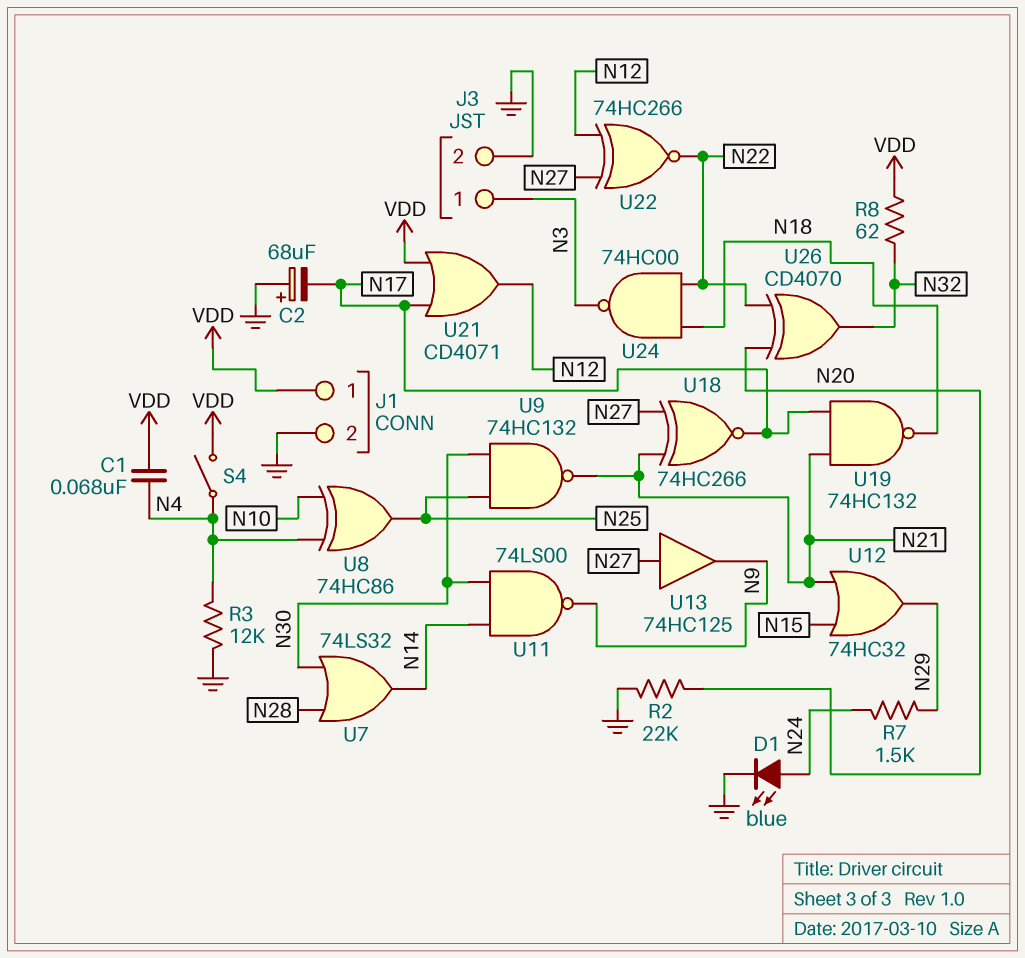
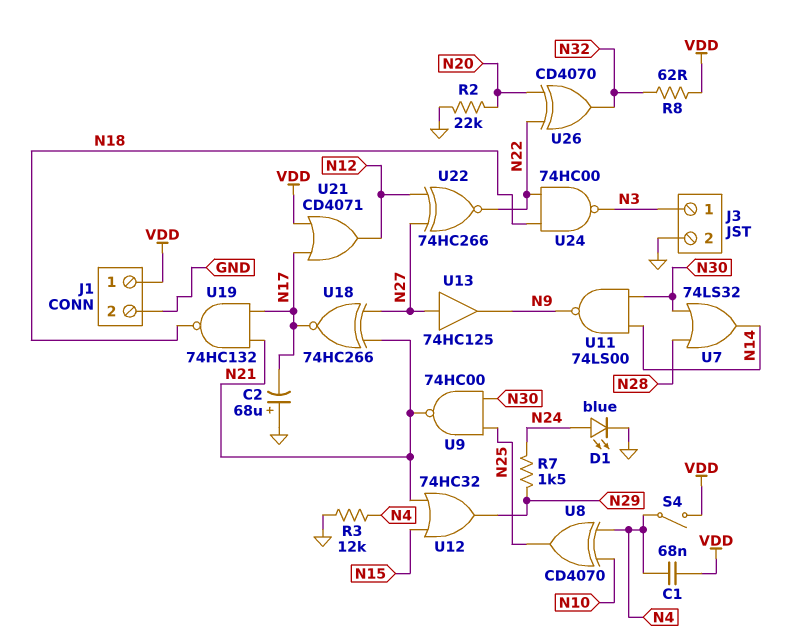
U8: XOR 74HC86 (in N4, in N10, out N25) -> XOR CD4070 (in N4, in N10, out N25)
U9: NAND 74HC132 (in N25, in N30, out N21) -> NAND 74HC00 (in N25, in N30, out N21)

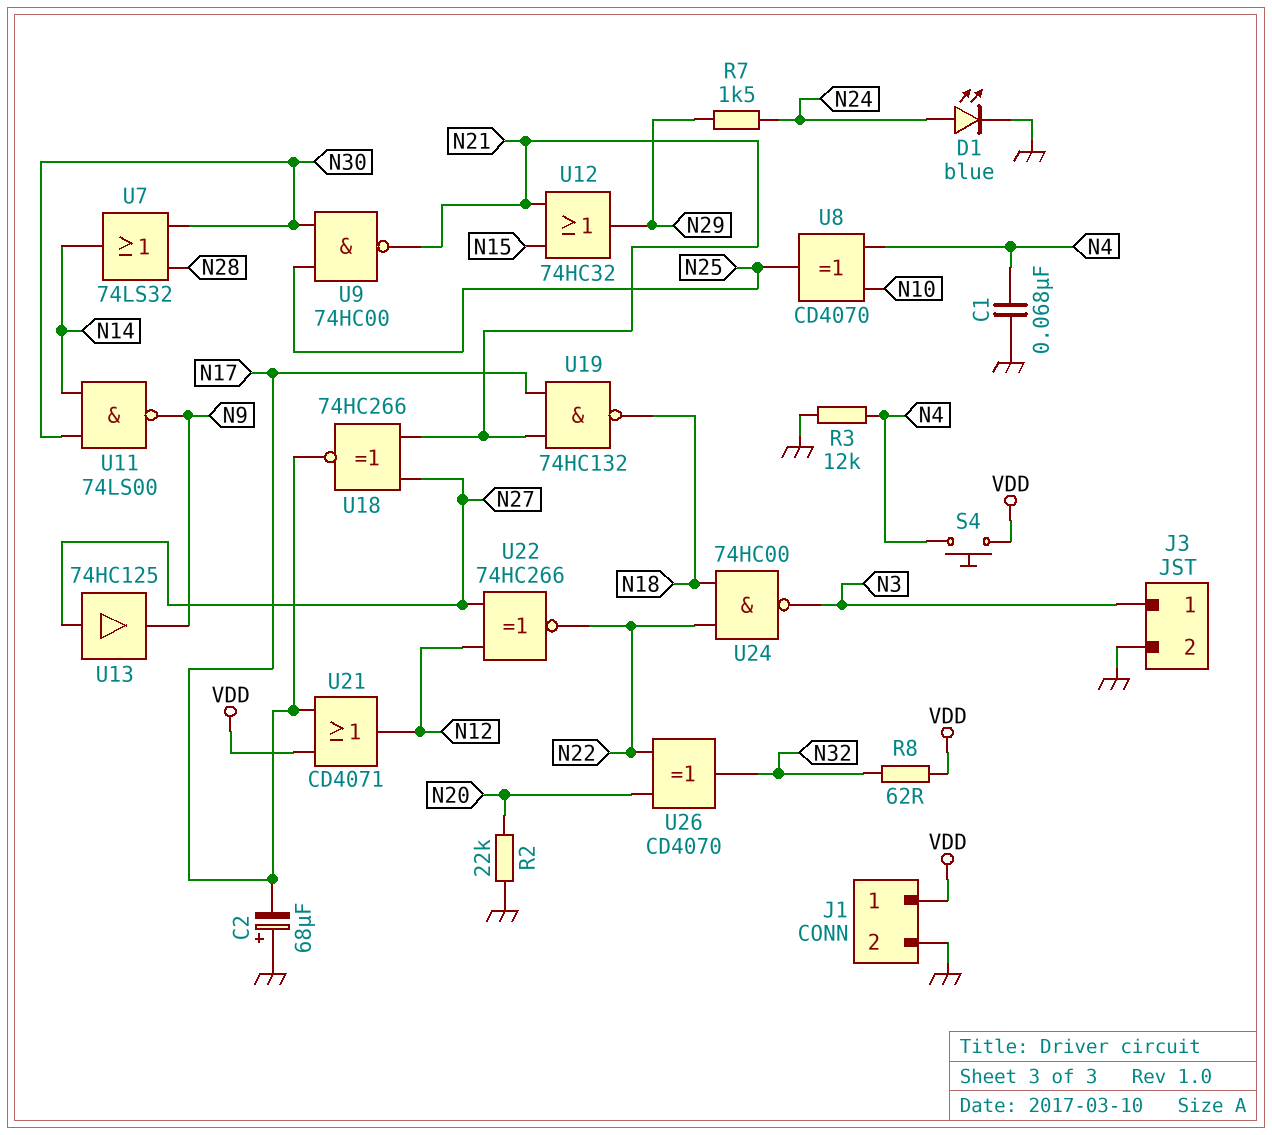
C1: 68nF (N4, VDD) -> 68nF (GND, N4)
S4: switch (N4, VDD) -> button (N4, VDD)

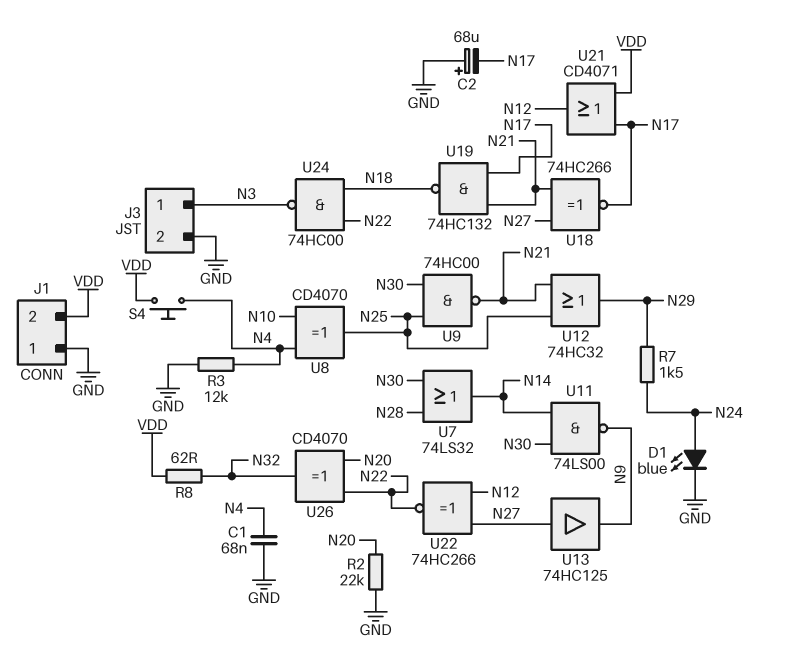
J1 pin 1: VDD -> GND
J1 pin 2: GND -> VDD
U12: OR 74HC32 (in N15, in N21, out N29) -> OR 74HC32 (in N21, in N25, out N29)

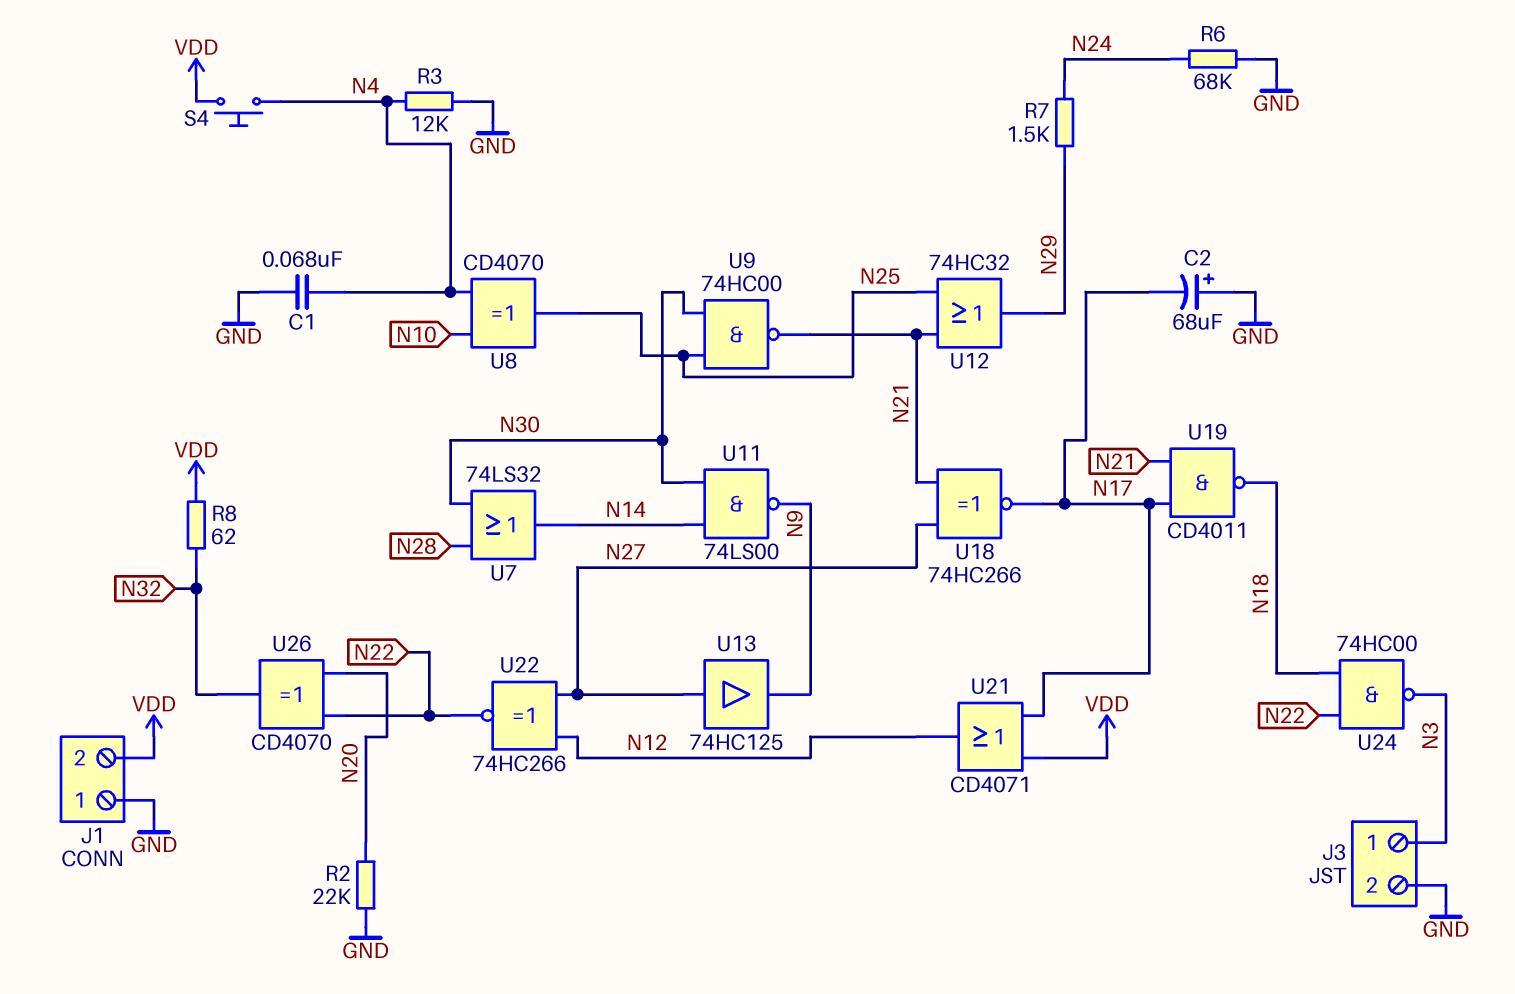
D1: LED blue (A N24, K GND) -> none
R6: none -> 68k (GND, N24)
U19: NAND 74HC132 (in N17, in N21, out N18) -> NAND CD4011 (in N17, in N21, out N18)

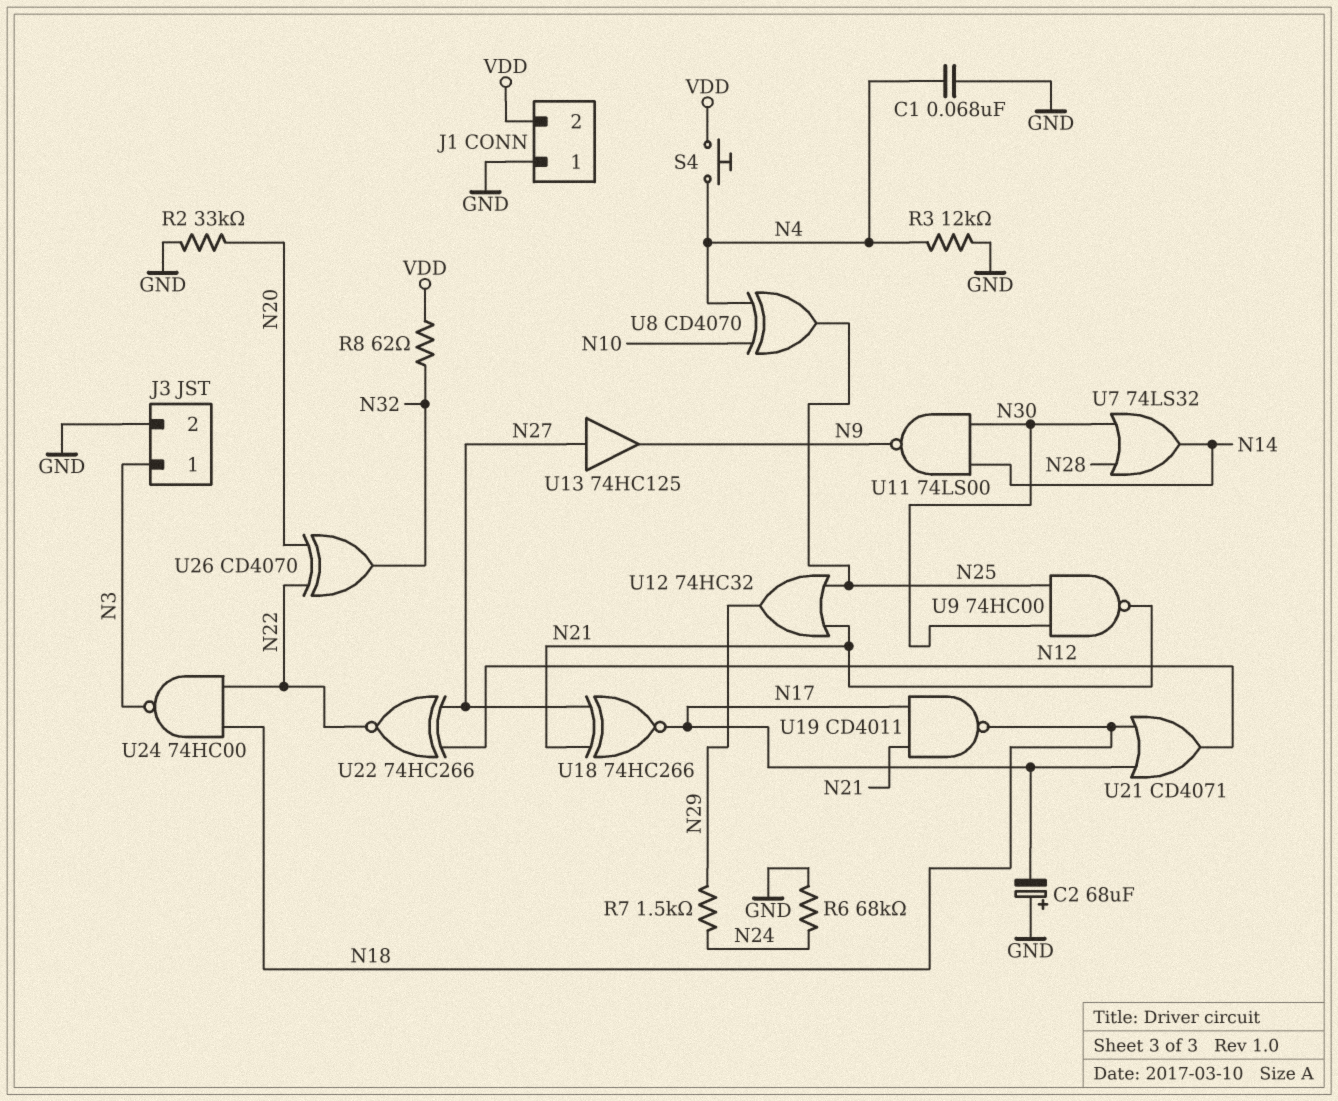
R2: 22k (GND, N20) -> 33k (GND, N20)
U21: OR CD4071 (in N17, in VDD, out N12) -> OR CD4071 (in N17, in N18, out N12)

